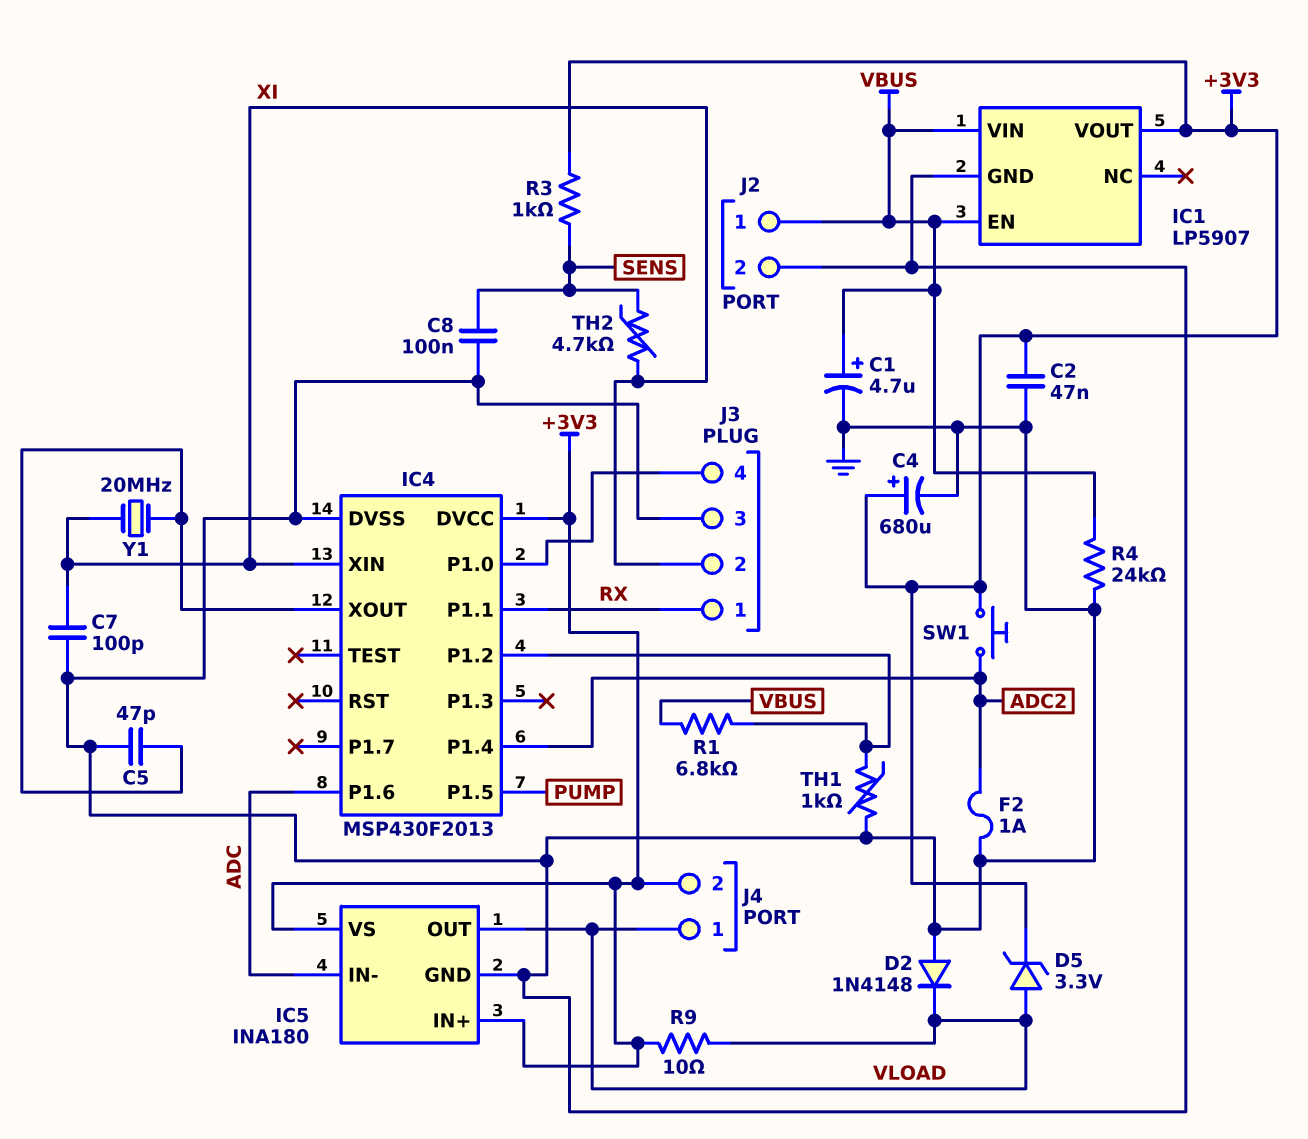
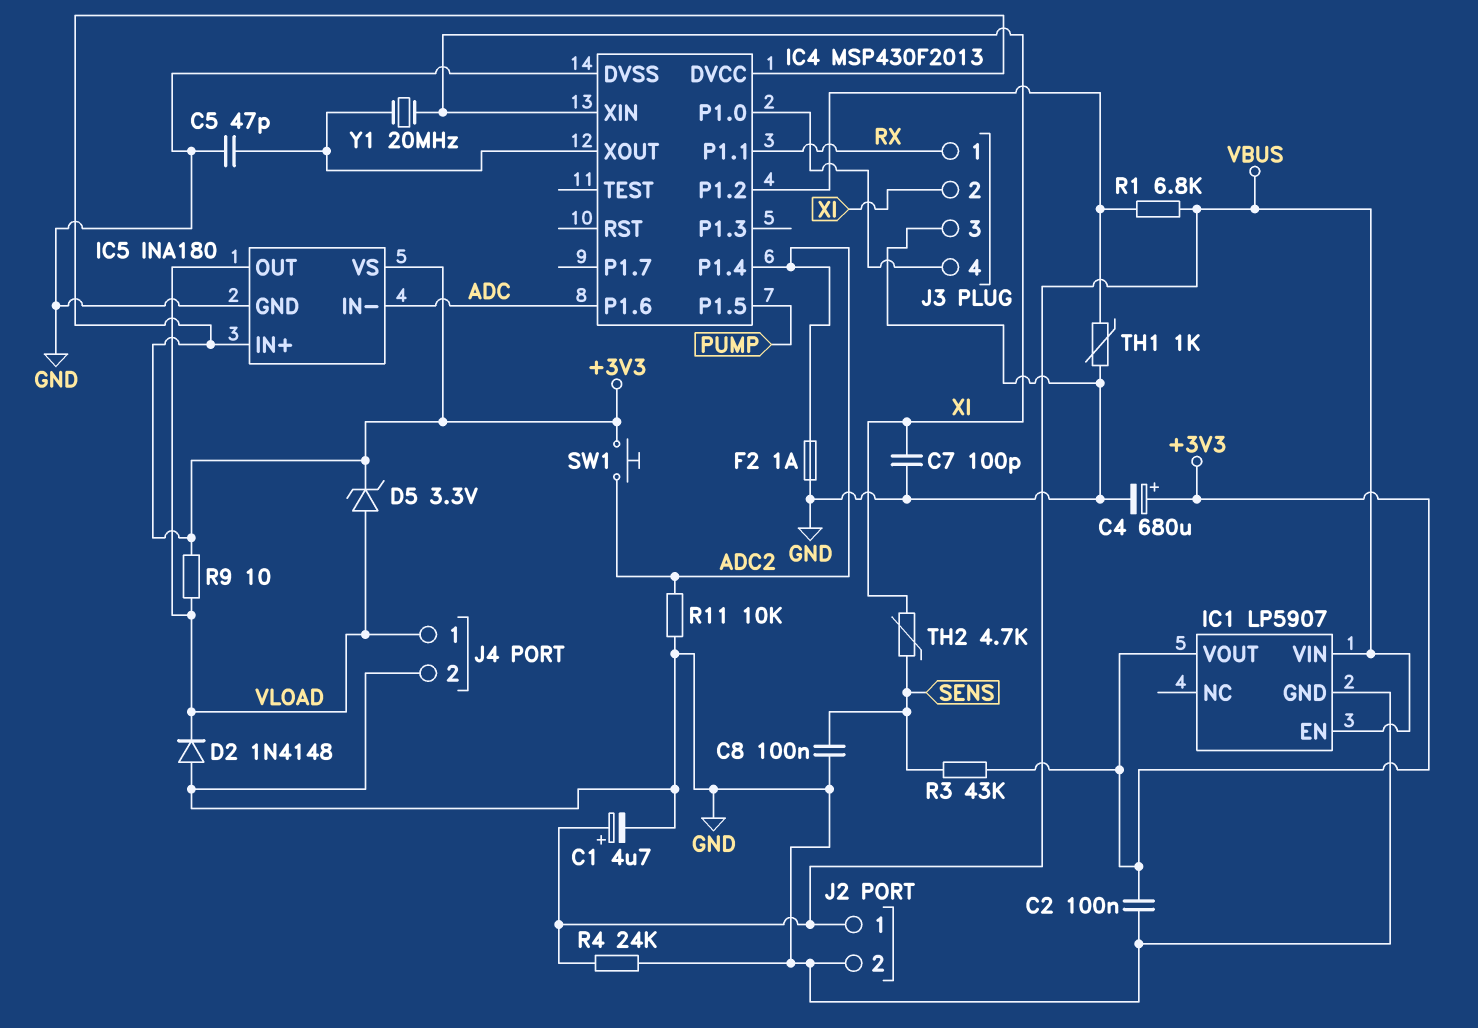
C2: 47nF (+3V3, GND) -> 100nF (+3V3, GND)
J4 pin 2: +3V3 -> GND
R3: 1k (+3V3, SENS) -> 43k (+3V3, SENS)
R11: none -> 10k (ADC2, GND)

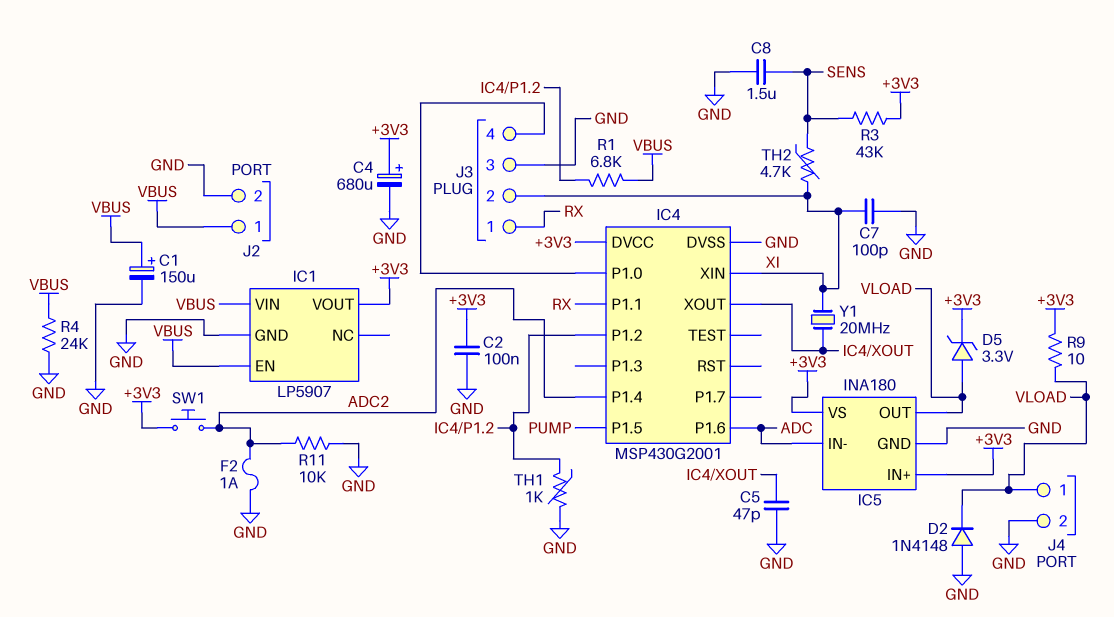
C1: 4.7uF (plus VBUS, minus GND) -> 150uF (plus VBUS, minus GND)
C8: 100nF (GND, SENS) -> 1.5uF (GND, SENS)
IC4: MSP430F2013 -> MSP430G2001

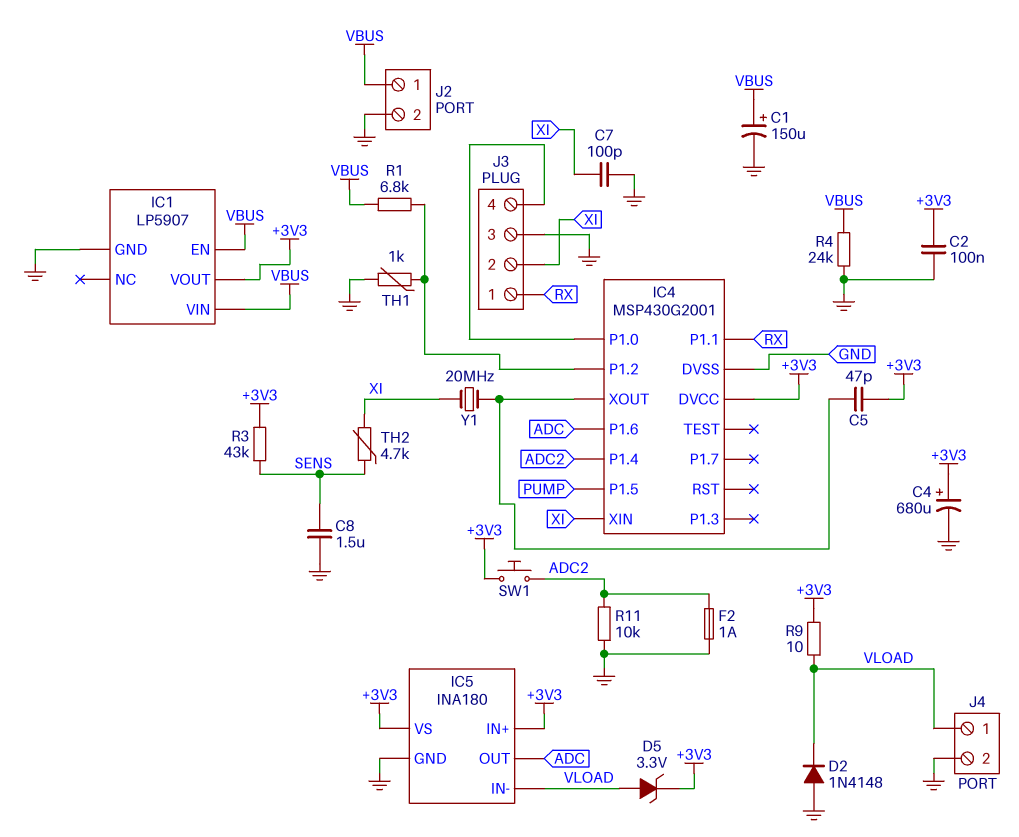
C5: 47pF (GND, IC4/XOUT) -> 47pF (+3V3, IC4/XOUT)
IC5 pin IN-: ADC -> VLOAD
IC5 pin OUT: VLOAD -> ADC

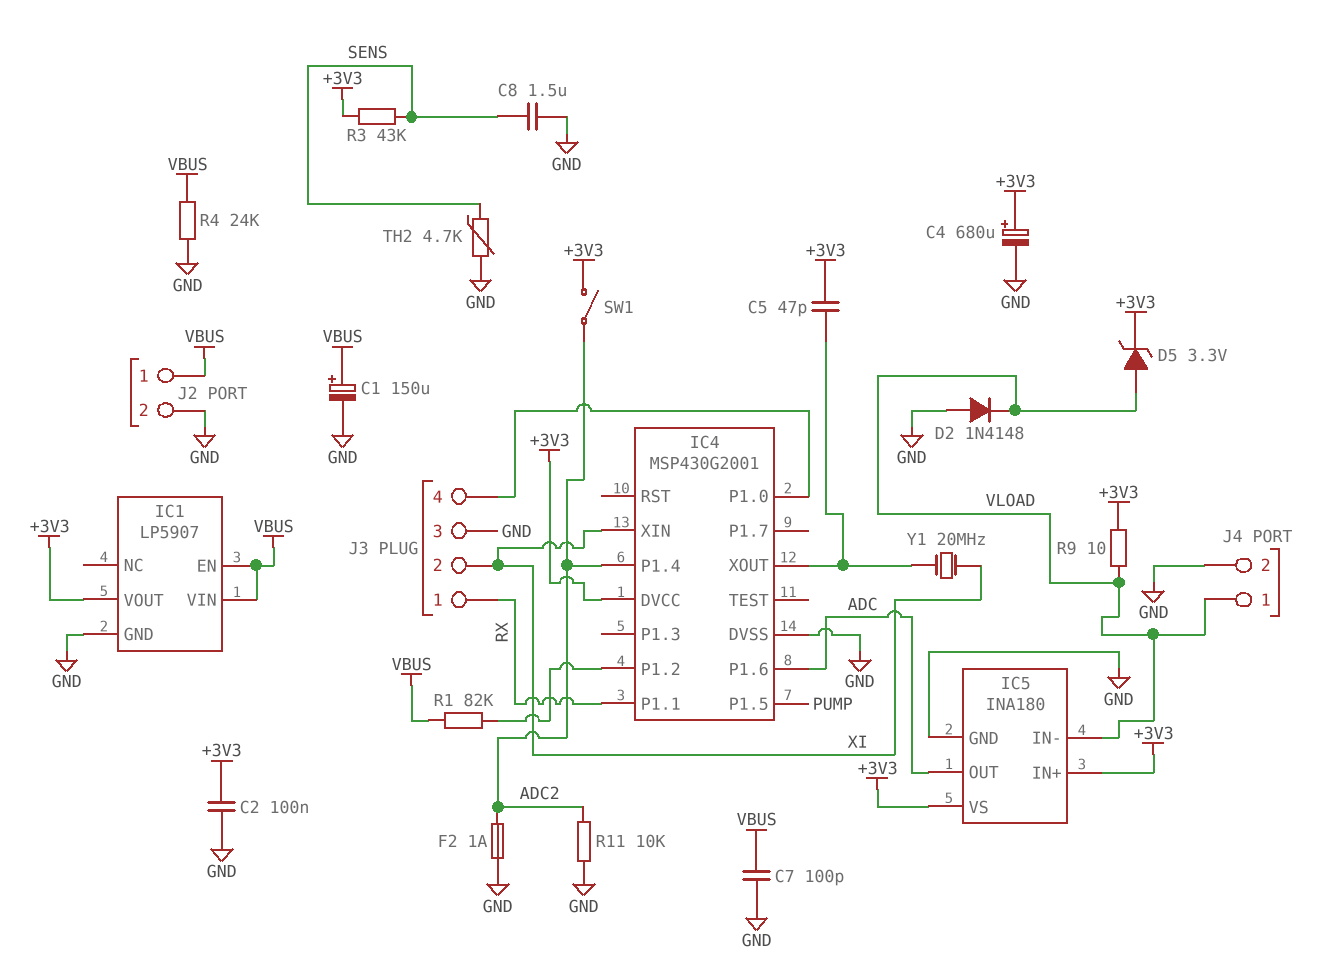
C7: 100pF (GND, XI) -> 100pF (GND, VBUS)
R1: 6.8k (IC4/P1.2, VBUS) -> 82k (IC4/P1.2, VBUS)
SW1: button (+3V3, ADC2) -> switch (+3V3, ADC2)
TH1: 1k (GND, IC4/P1.2) -> none
TH2: 4.7k (SENS, XI) -> 4.7k (GND, SENS)

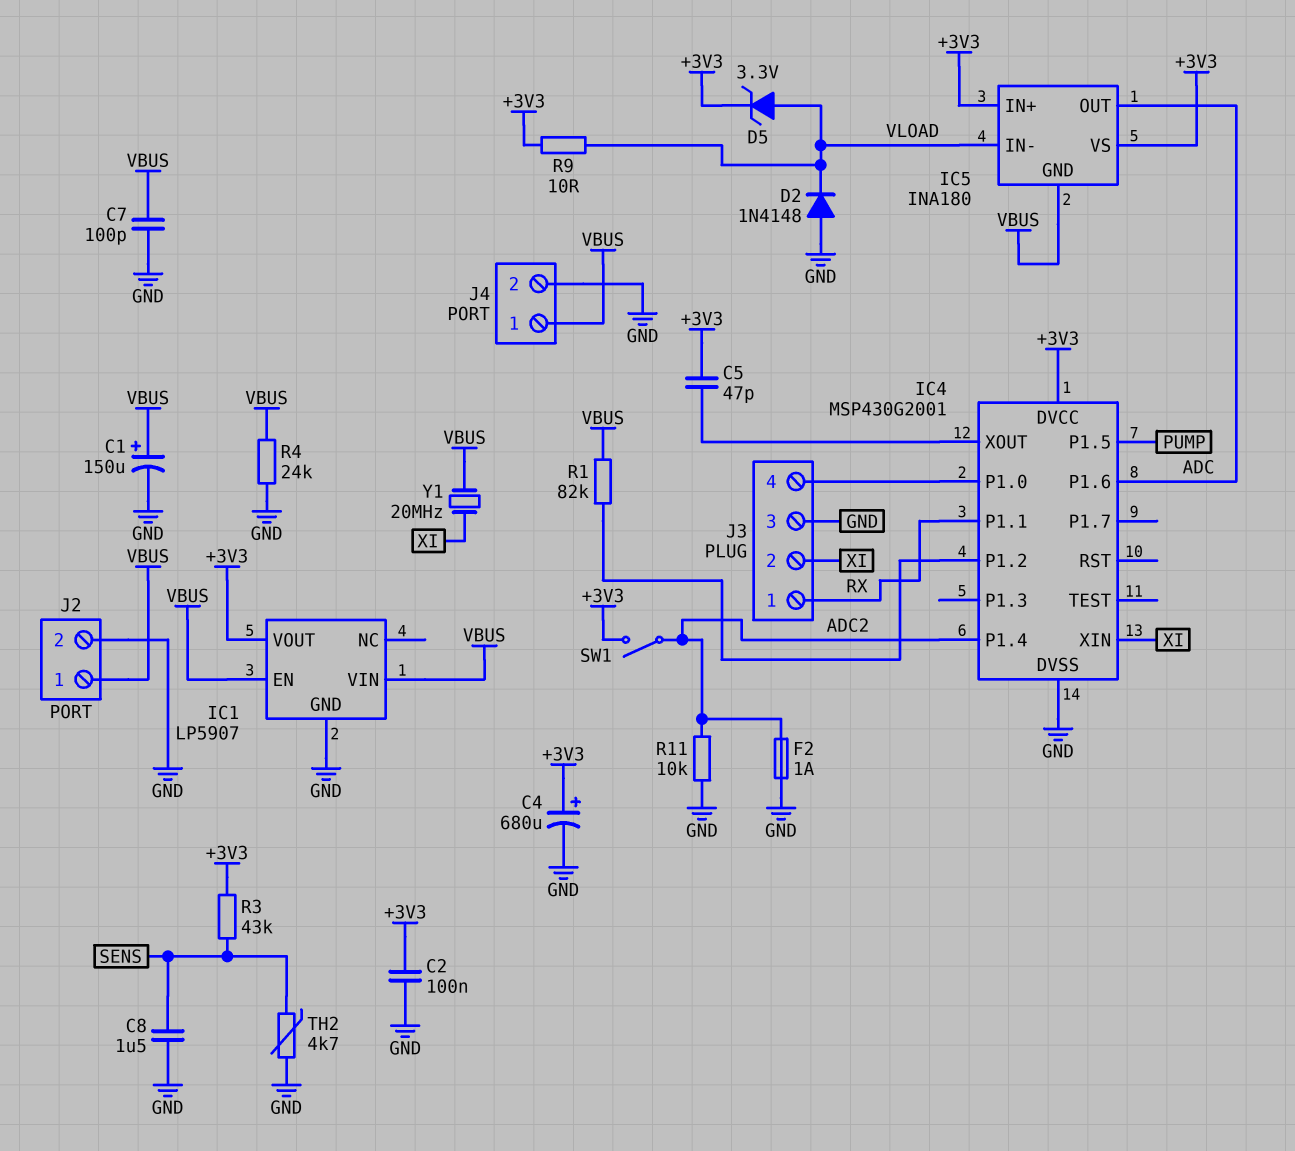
IC5 pin GND: GND -> VBUS
J4 pin 1: VLOAD -> VBUS
Y1: 20MHz (IC4/XOUT, XI) -> 20MHz (VBUS, XI)

